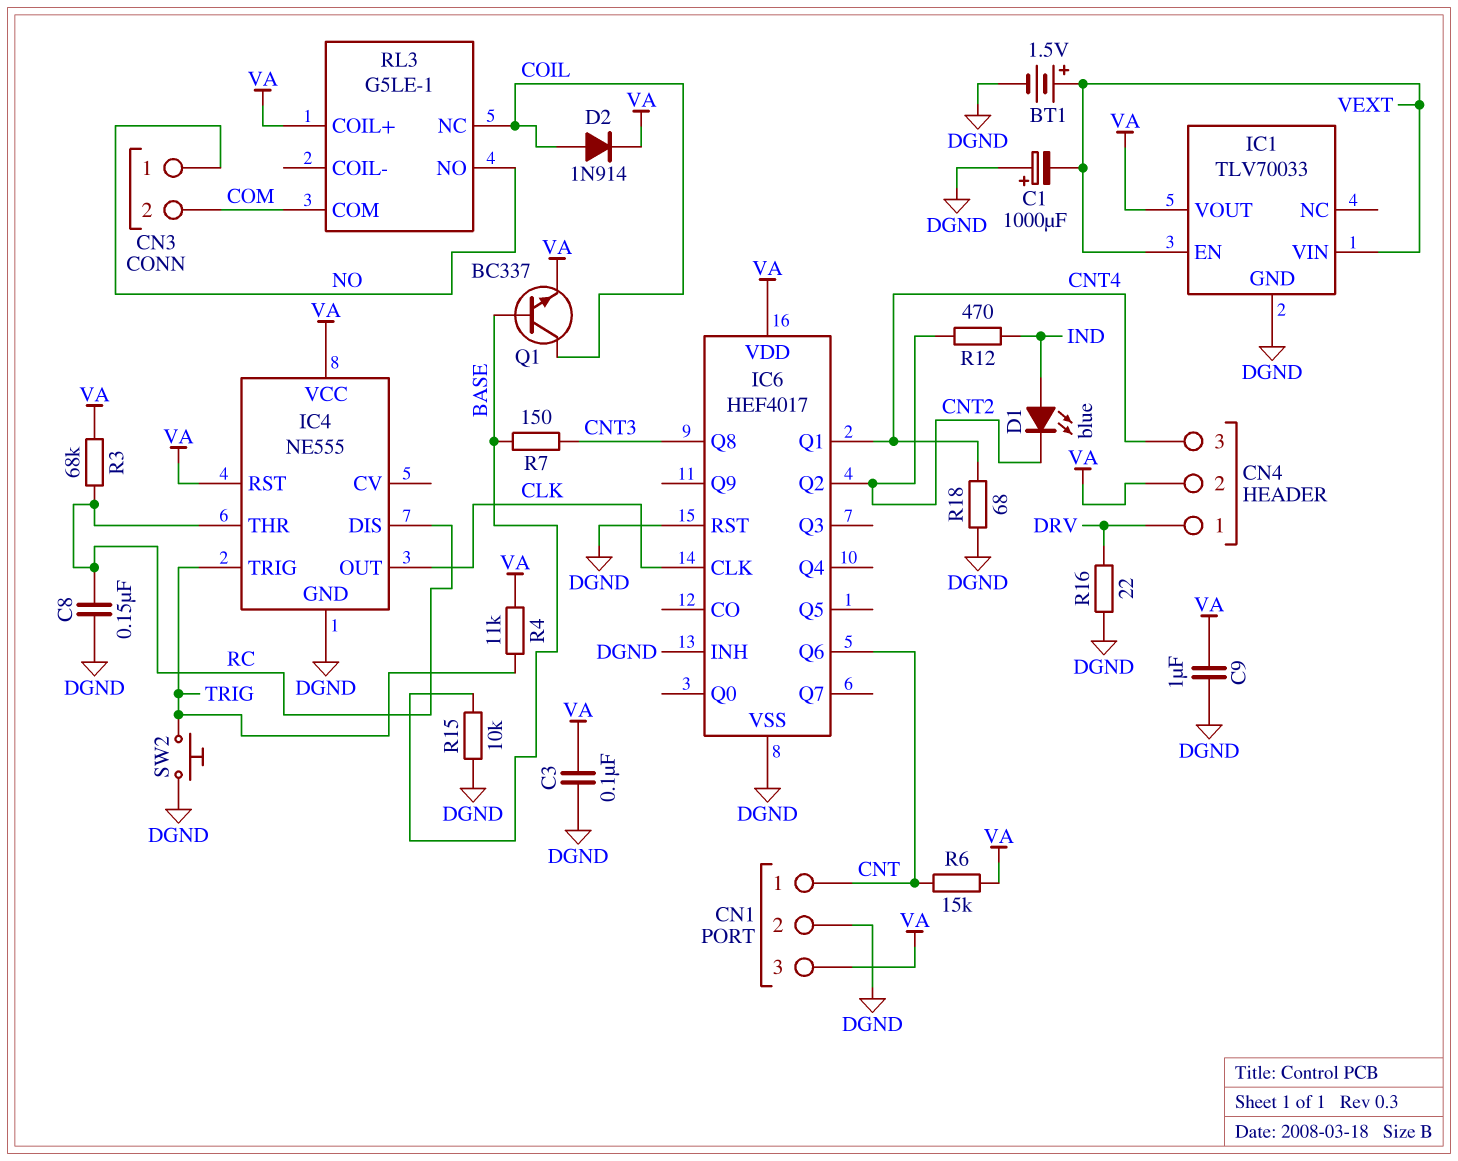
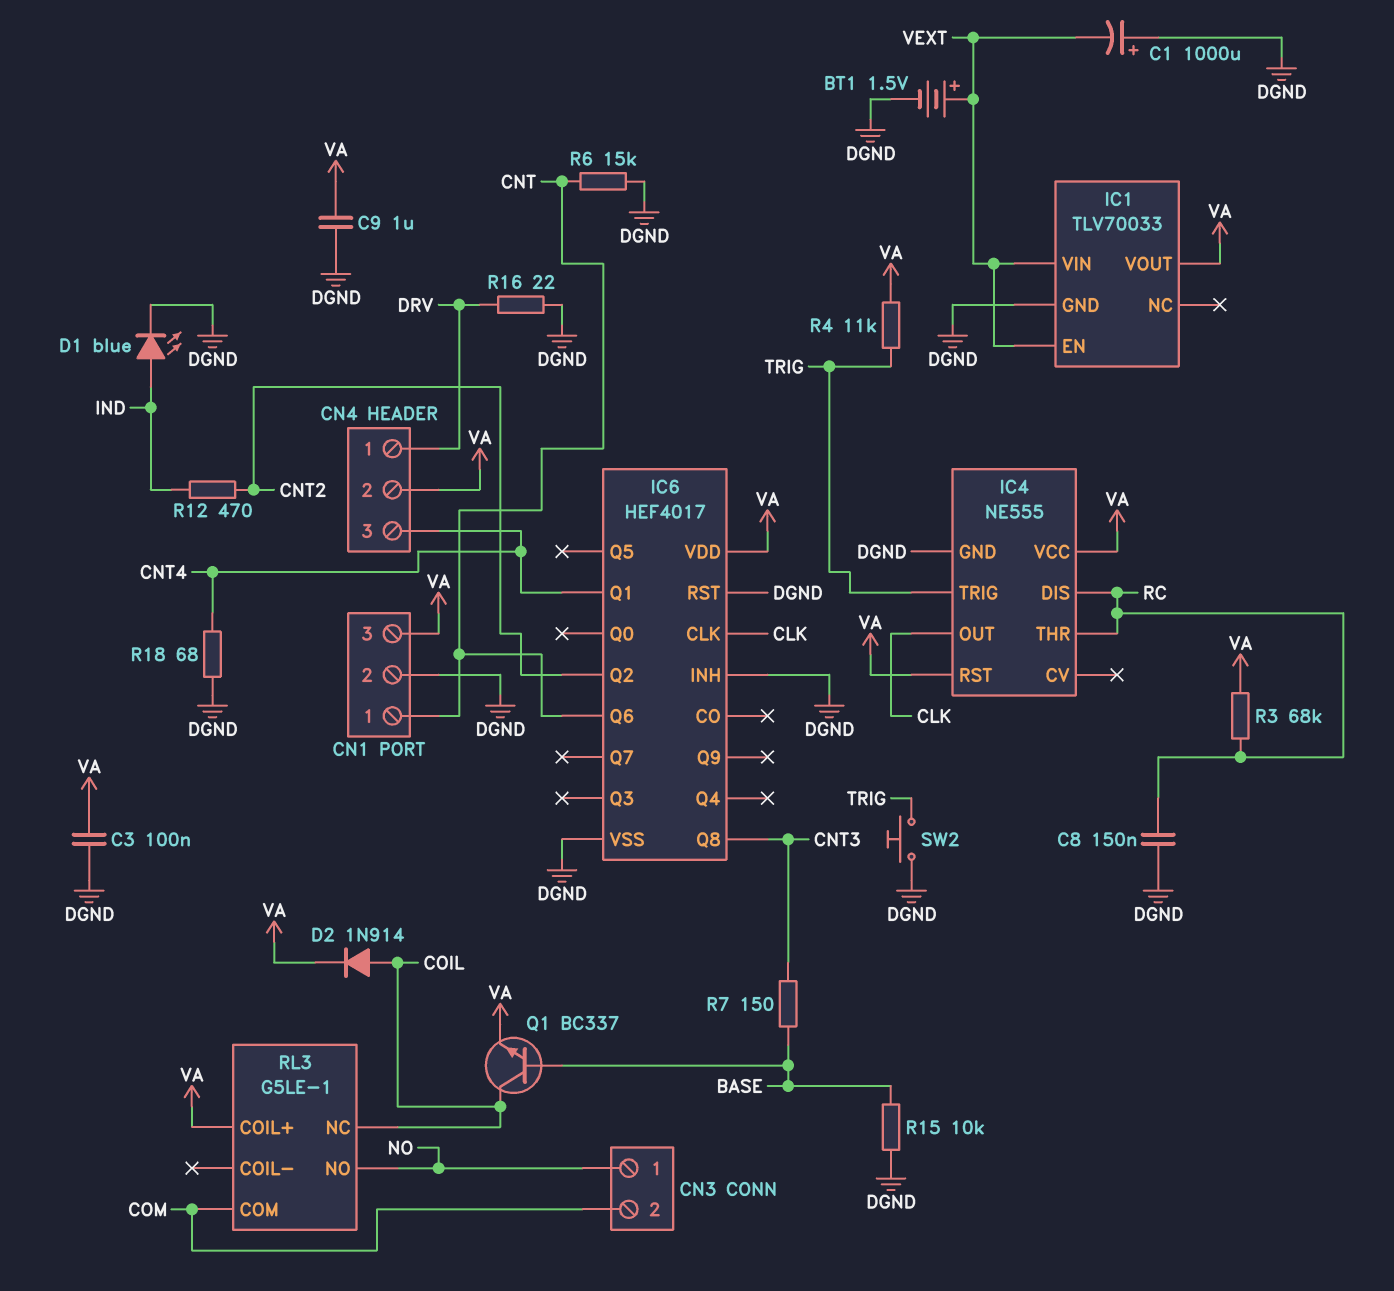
D1: LED blue (A IND, K CNT2) -> LED blue (A IND, K DGND)
R6: 15k (CNT, VA) -> 15k (CNT, DGND)

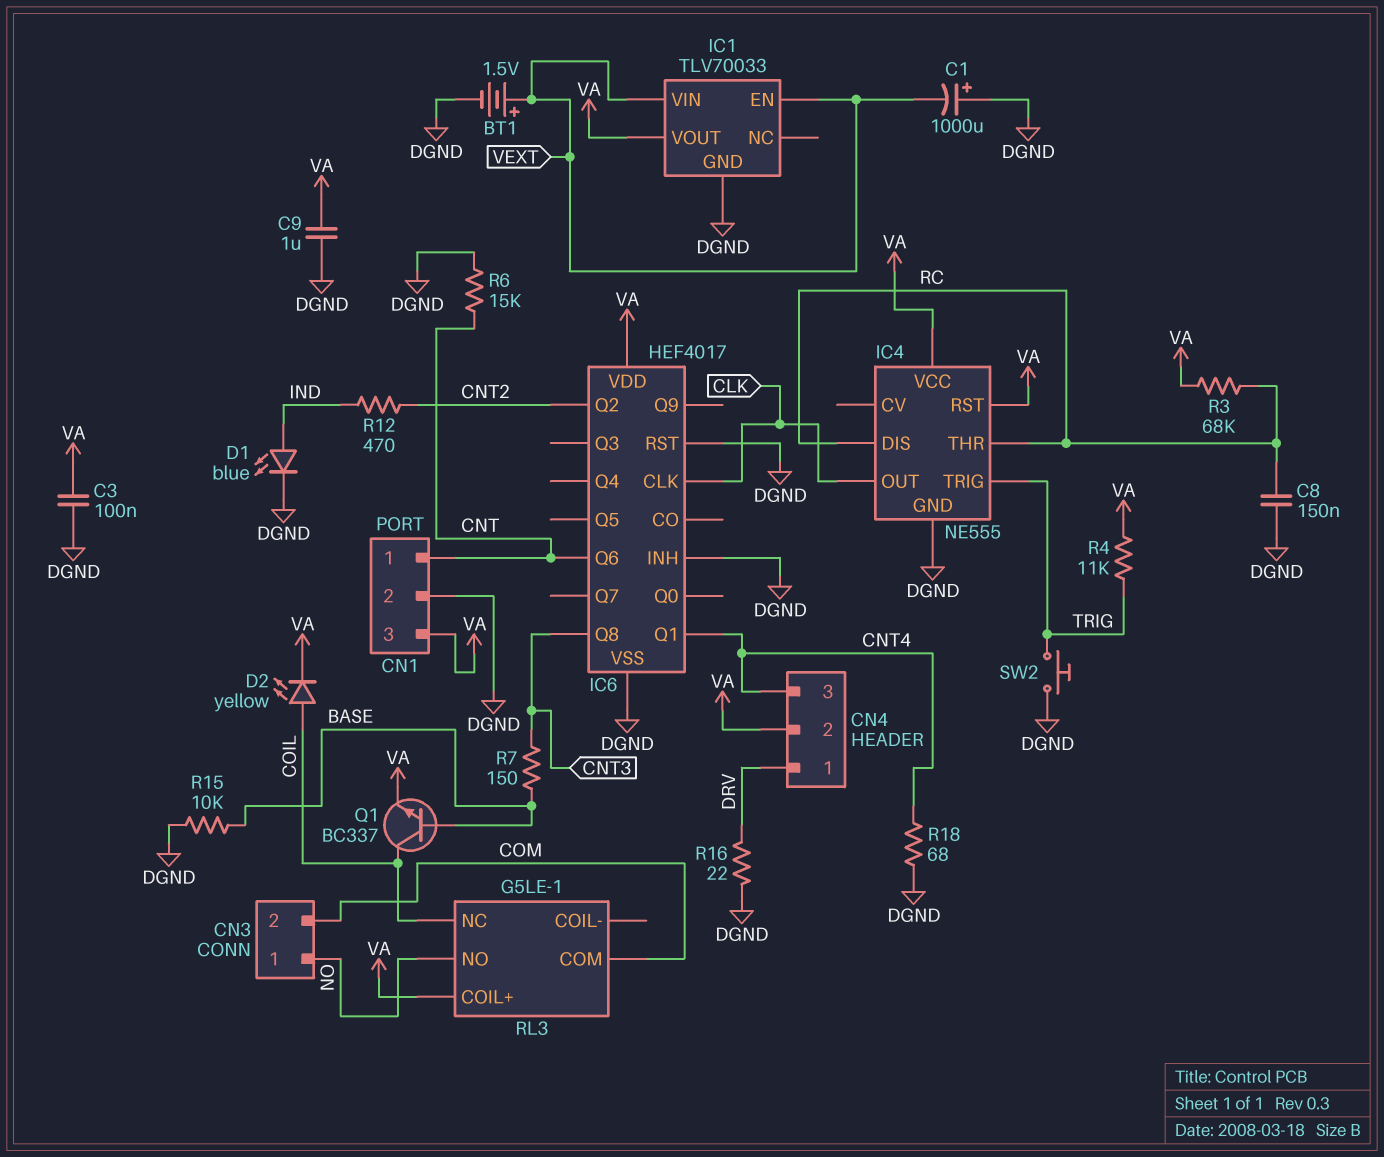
D2: diode 1N914 (A COIL, K VA) -> LED yellow (A COIL, K VA)

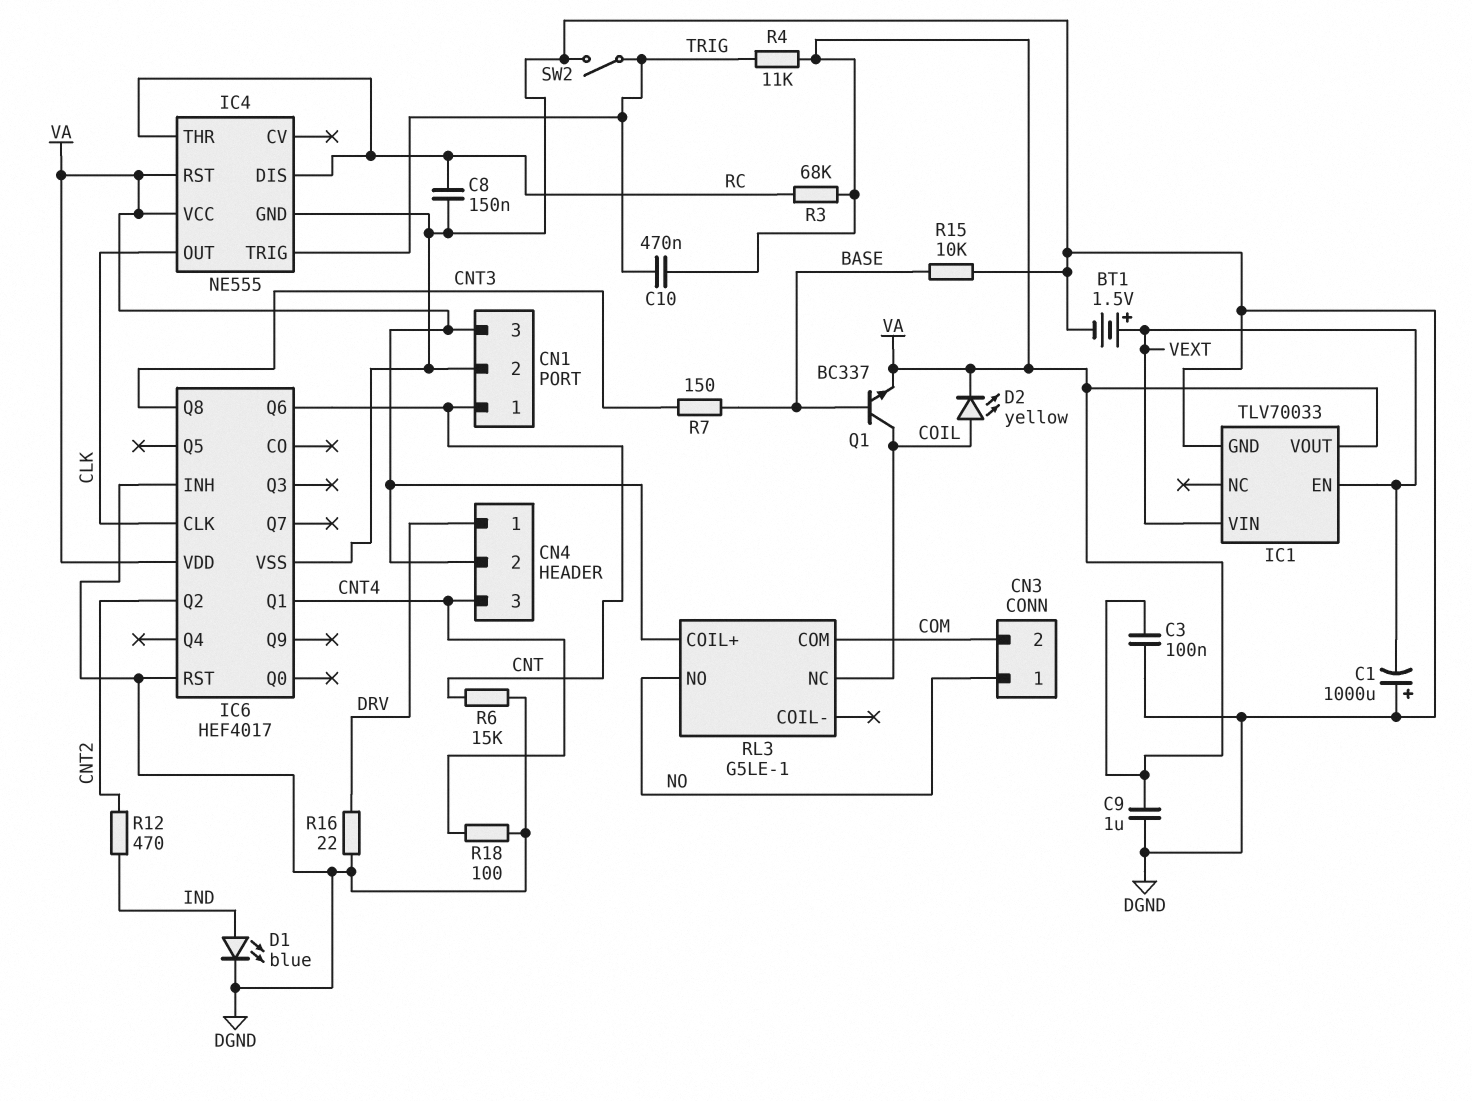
C10: none -> 470nF (TRIG, VA)
R18: 68 (CNT4, DGND) -> 100 (CNT4, DGND)
SW2: button (DGND, TRIG) -> switch (DGND, TRIG)

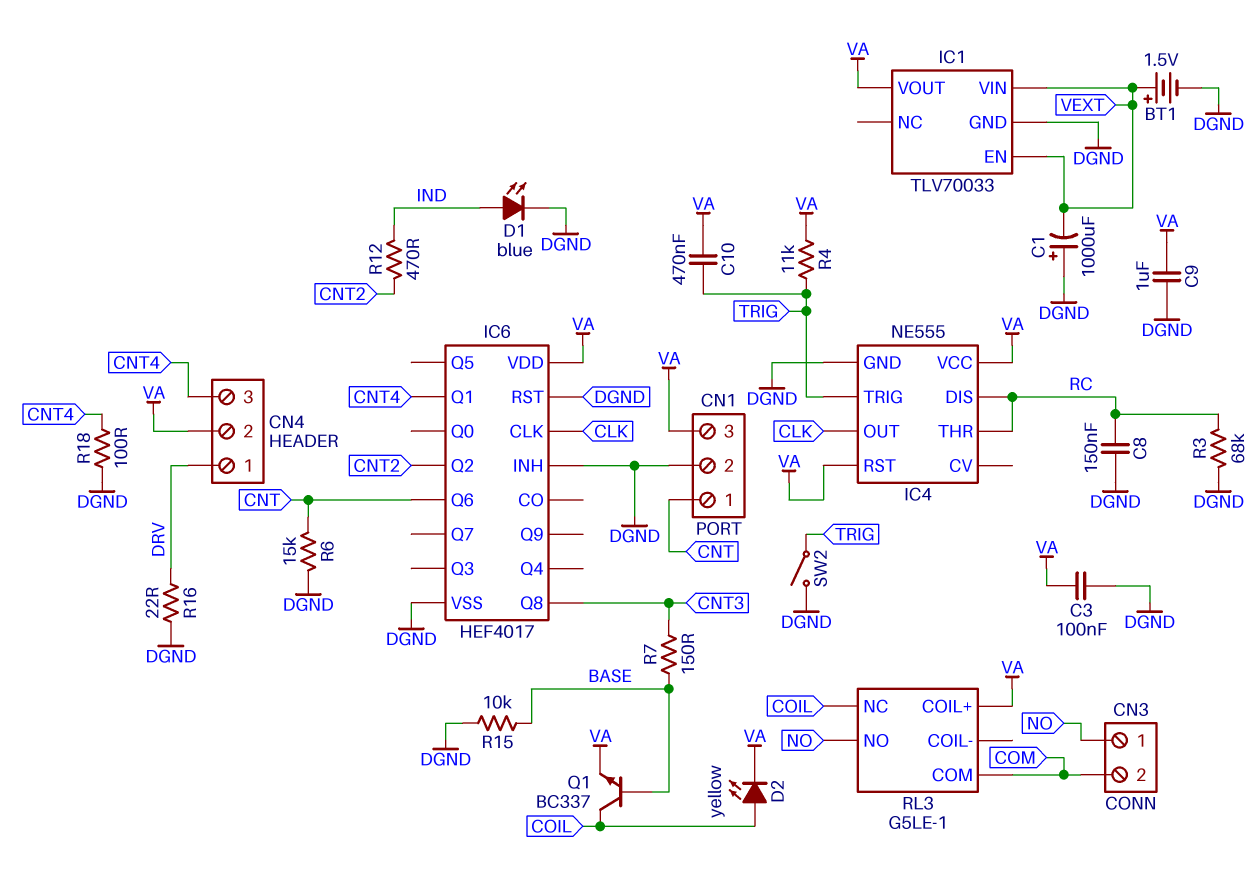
R3: 68k (RC, VA) -> 68k (DGND, RC)

